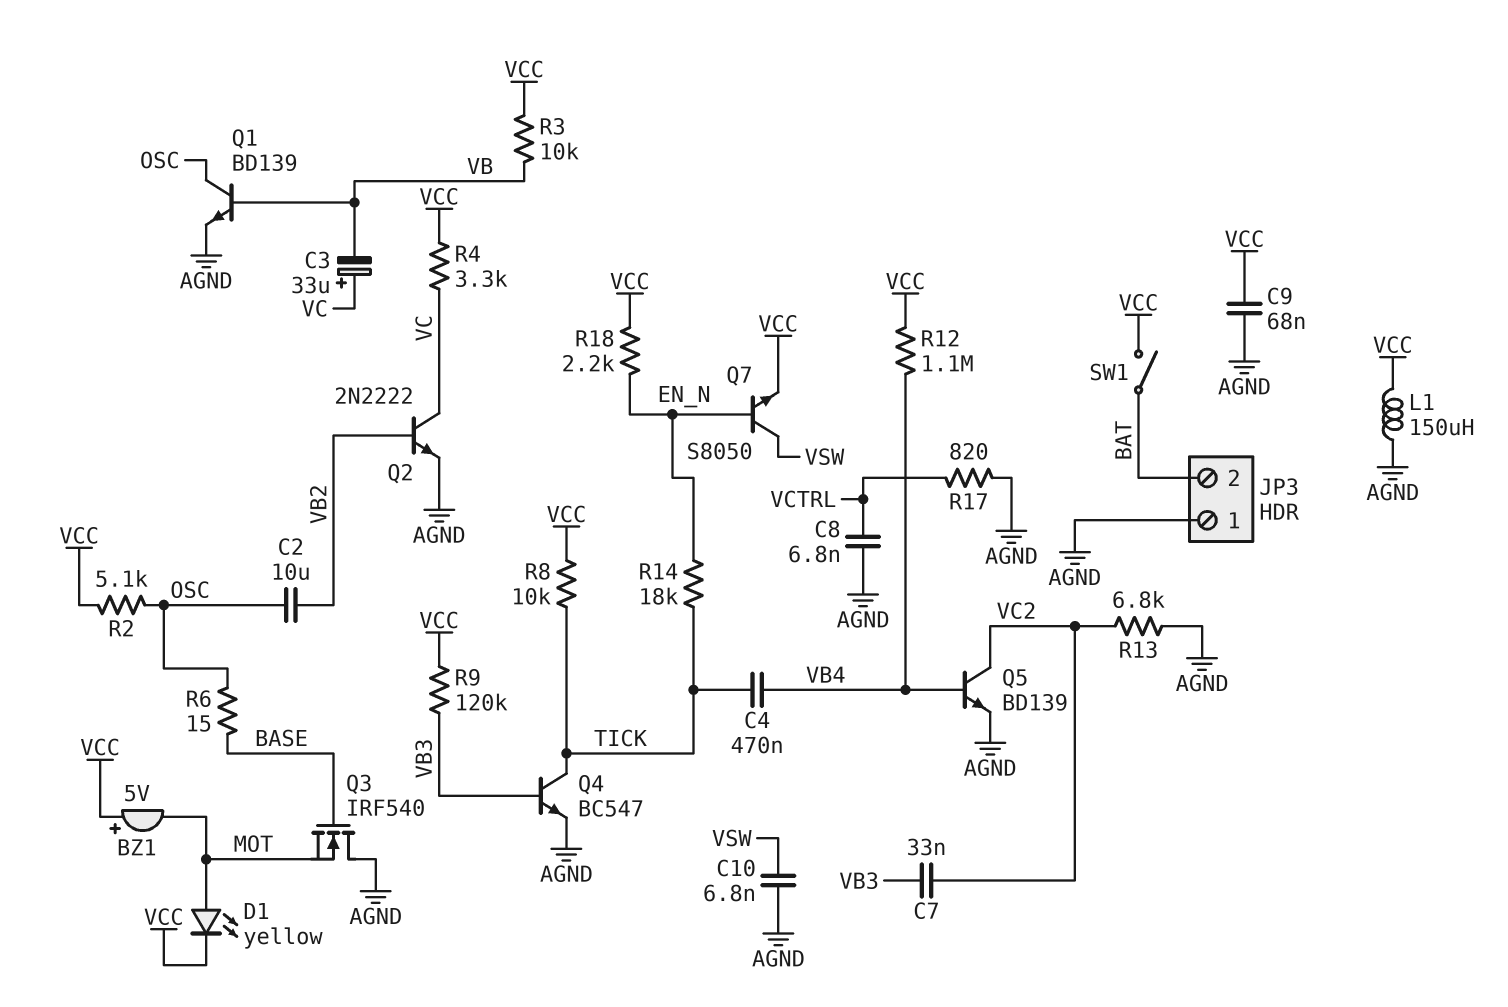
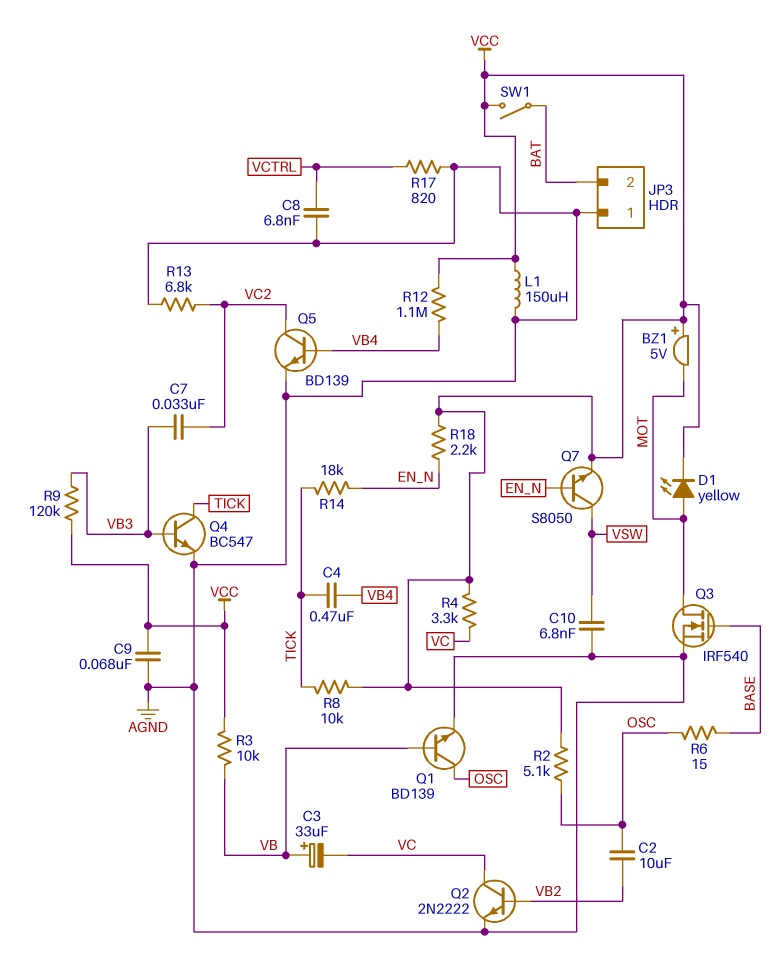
C3: 33uF (plus VC, minus VB) -> 33uF (plus VB, minus VC)
Q3: NMOS IRF540 (G BASE, D AGND, S MOT) -> NMOS IRF540 (G BASE, D MOT, S AGND)

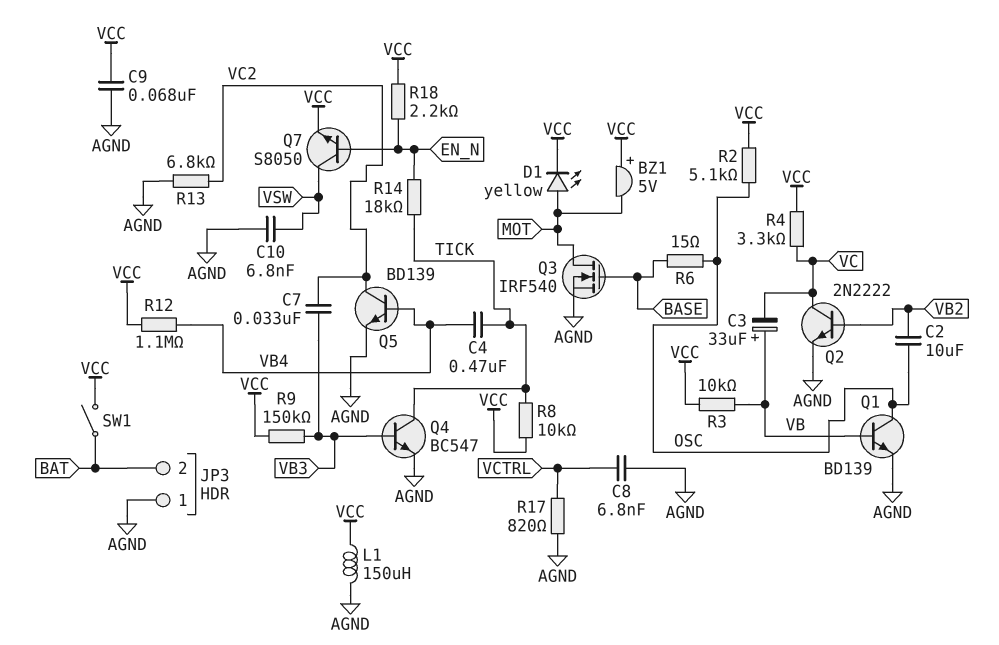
R9: 120k (VB3, VCC) -> 150k (VB3, VCC)

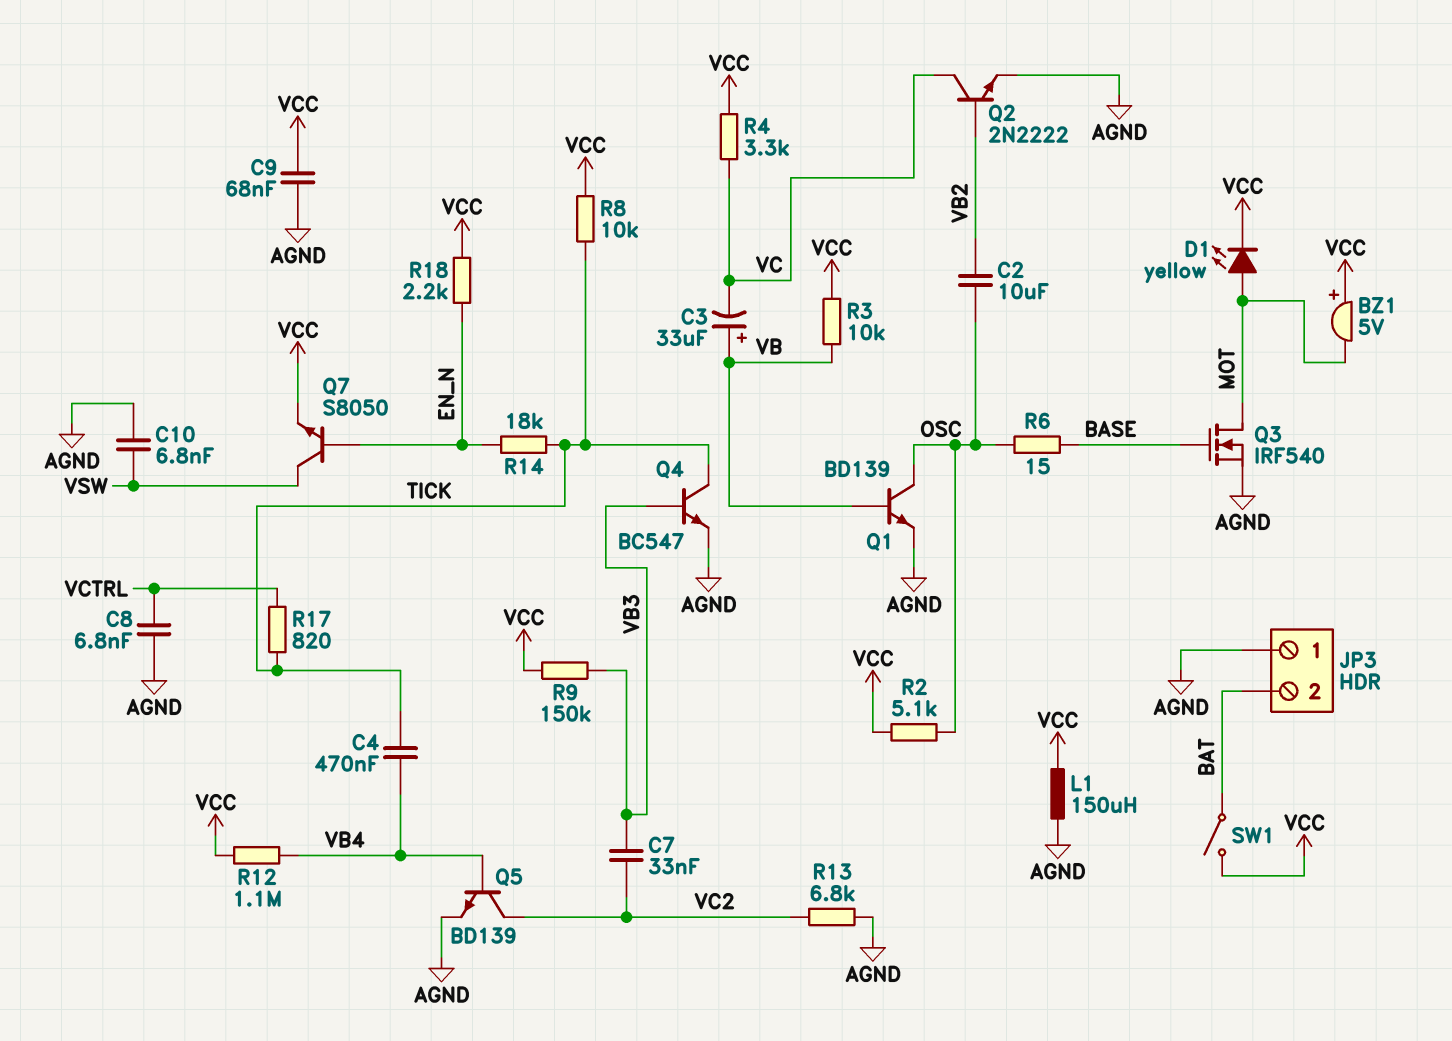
R17: 820 (AGND, VCTRL) -> 820 (TICK, VCTRL)

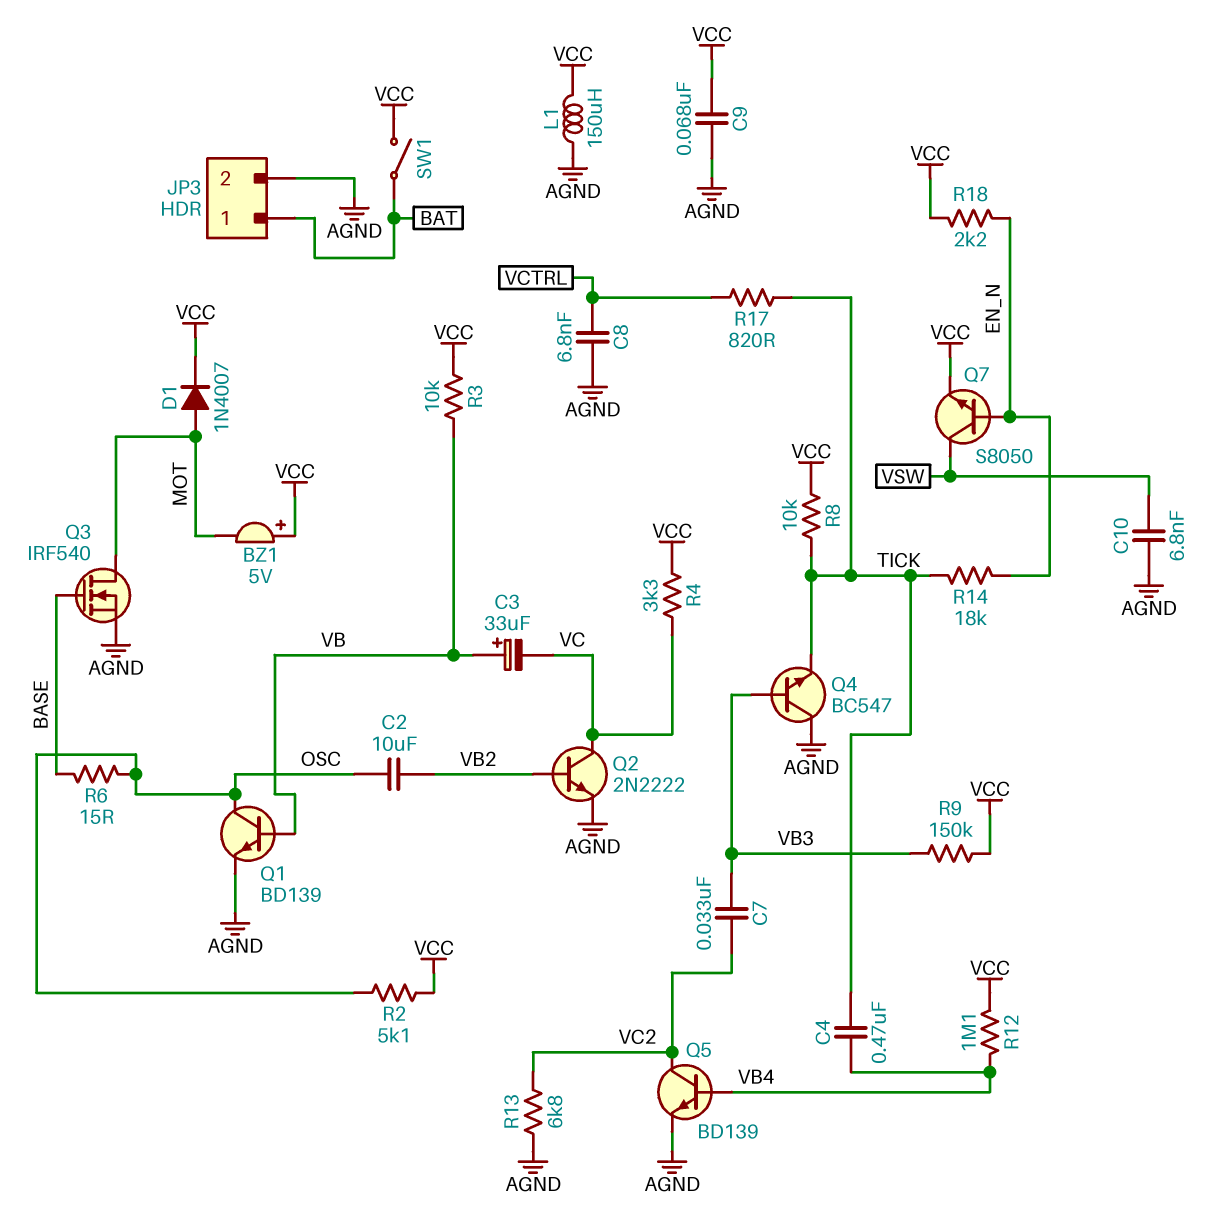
D1: LED yellow (A MOT, K VCC) -> diode 1N4007 (A MOT, K VCC)
JP3 pin 1: AGND -> BAT
JP3 pin 2: BAT -> AGND
Q4: NPN BC547 (B VB3, C TICK, E AGND) -> NPN BC547 (B VB3, C AGND, E TICK)

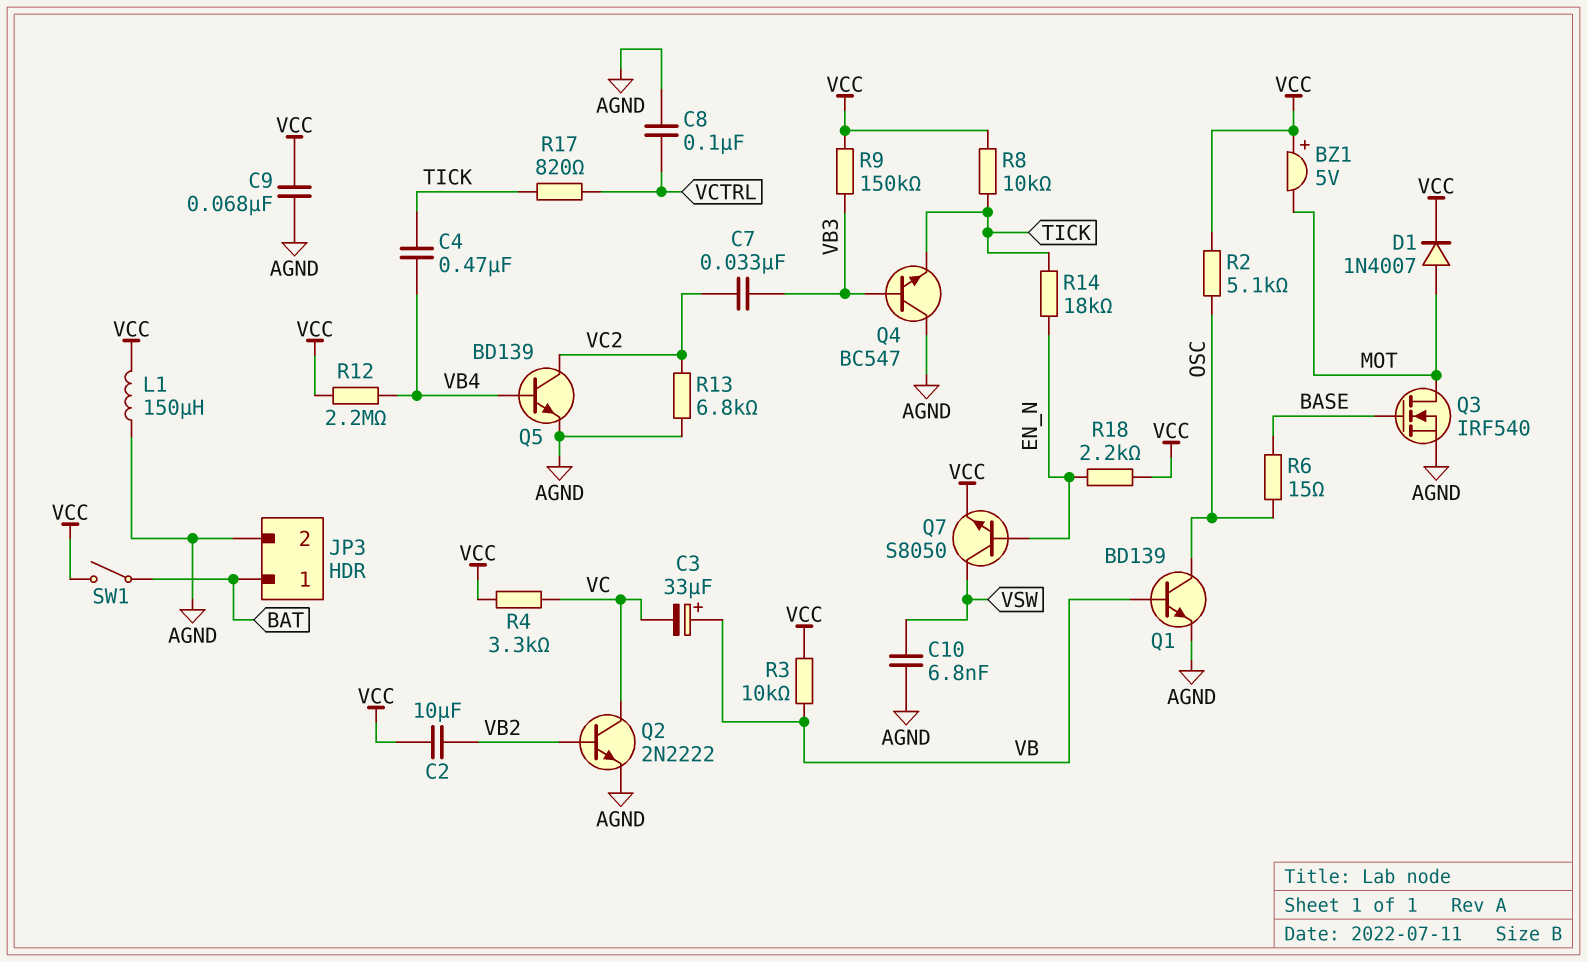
C2: 10uF (OSC, VB2) -> 10uF (VB2, VCC)
C8: 6.8nF (AGND, VCTRL) -> 100nF (AGND, VCTRL)
R12: 1.1M (VB4, VCC) -> 2.2M (VB4, VCC)

